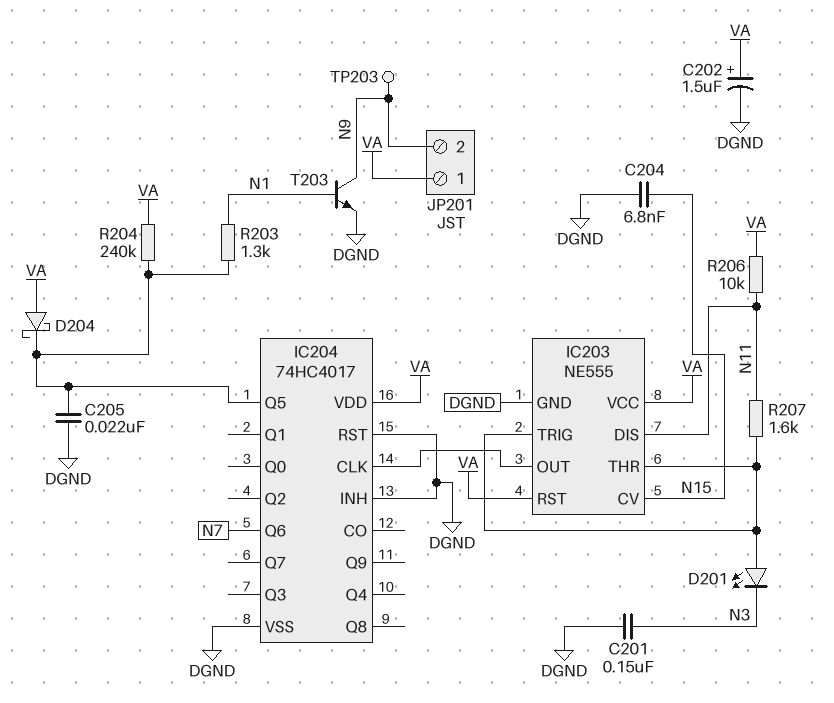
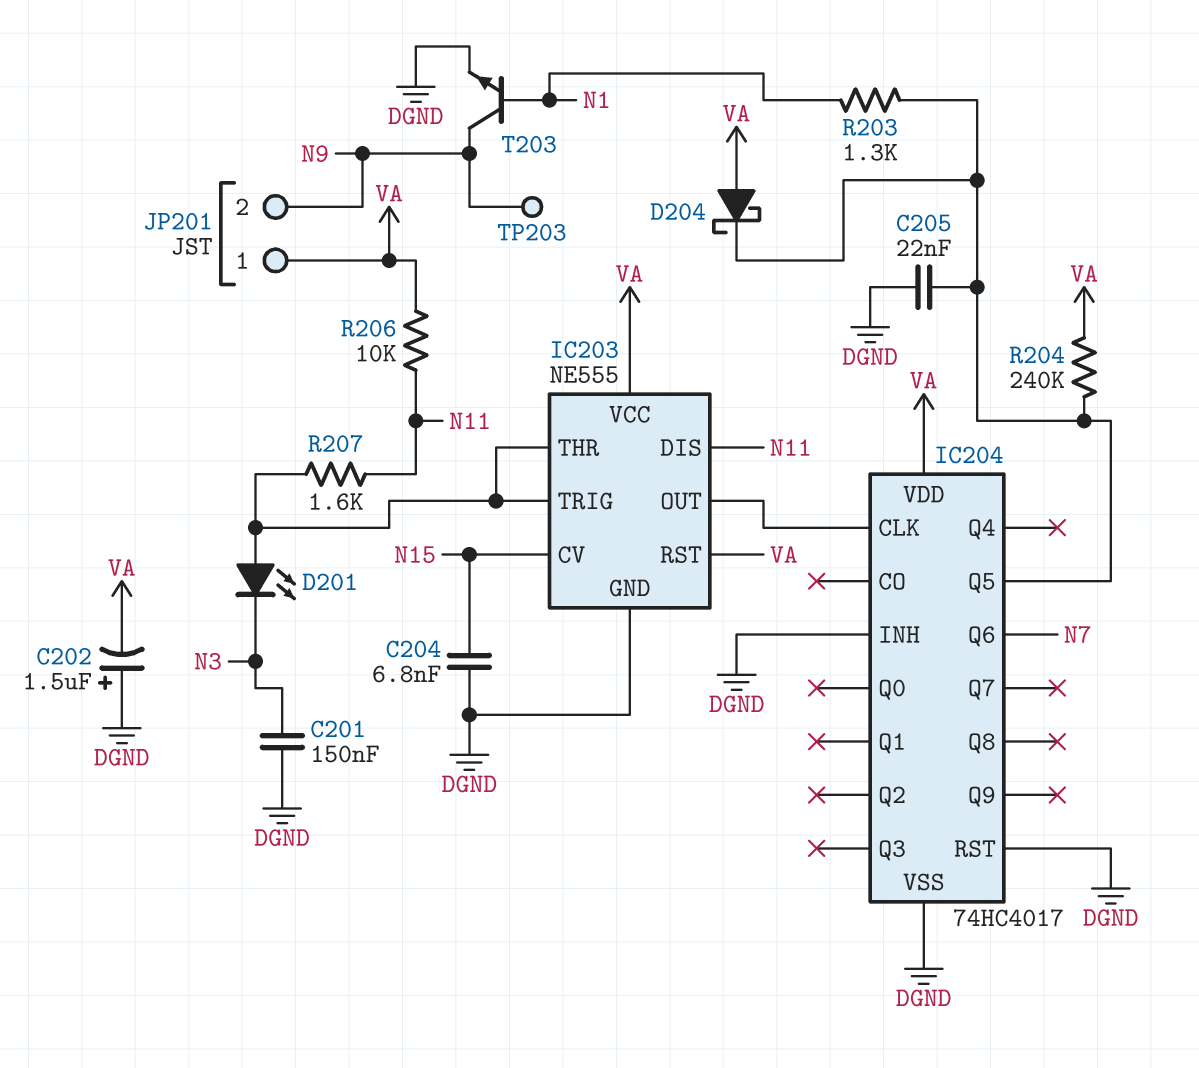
C202: 1.5uF (plus VA, minus DGND) -> 1.5uF (plus DGND, minus VA)

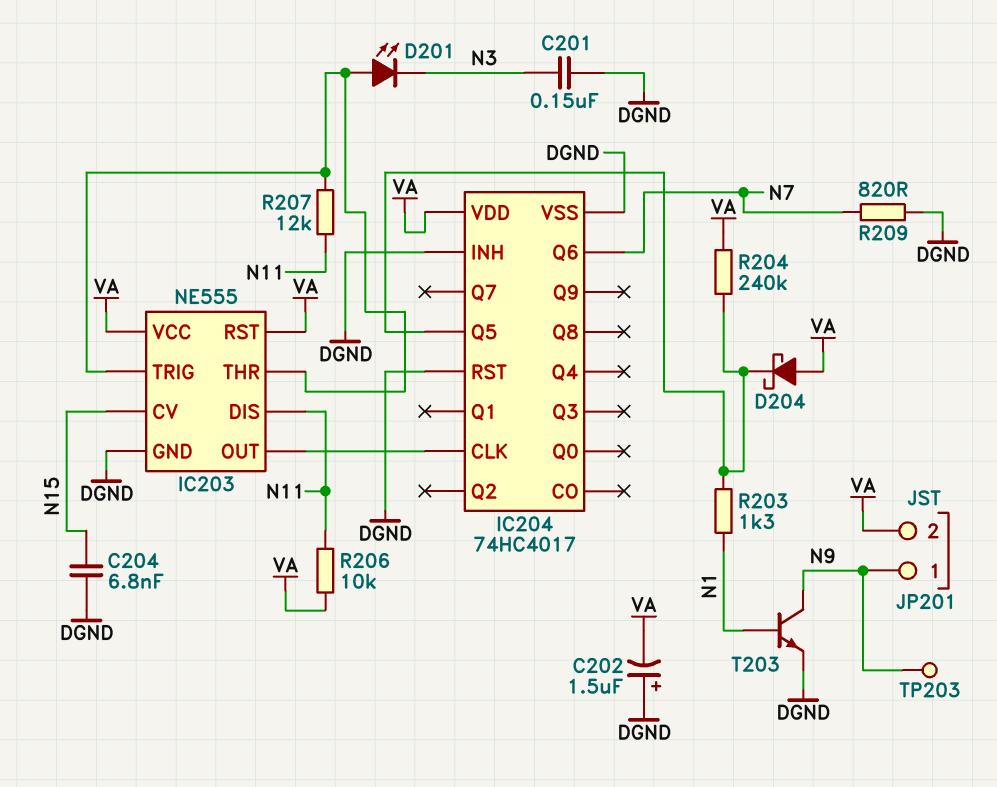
C205: 22nF (DGND, IC204/Q5) -> none
JP201 pin 1: VA -> N9
JP201 pin 2: N9 -> VA
R207: 1.6k (IC203/THR, N11) -> 12k (IC203/THR, N11)
R209: none -> 820 (DGND, N7)

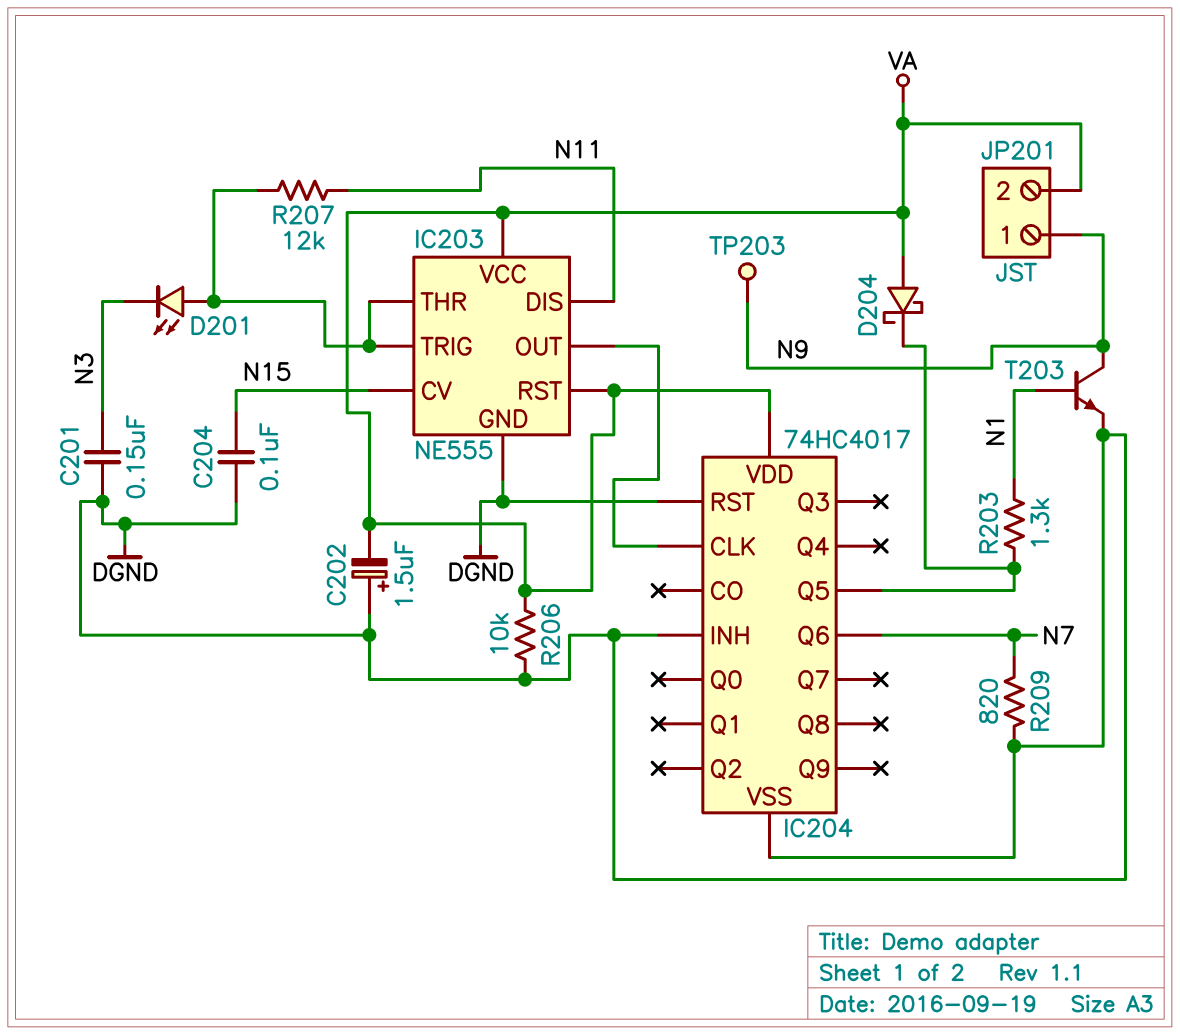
C204: 6.8nF (DGND, N15) -> 100nF (DGND, N15)
R204: 240k (IC204/Q5, VA) -> none
R206: 10k (N11, VA) -> 10k (DGND, VA)

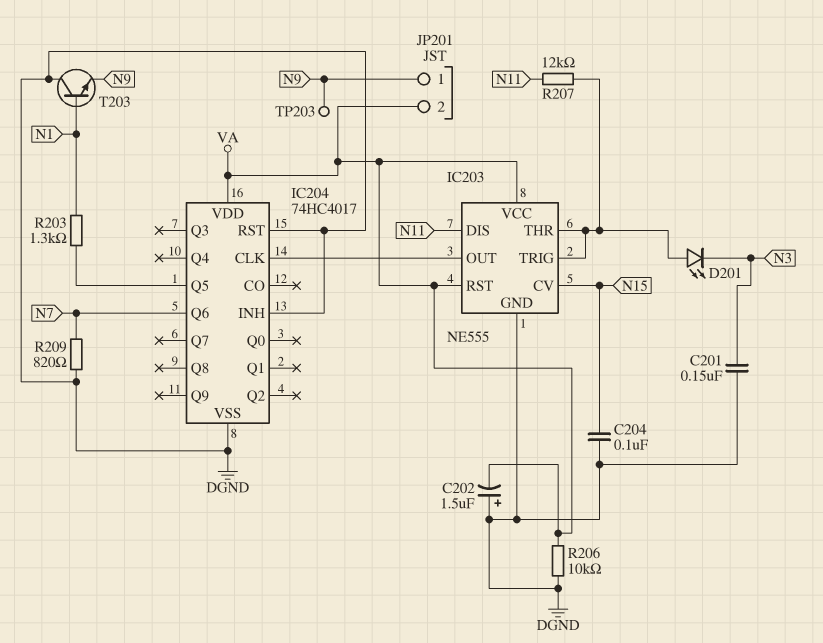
D204: schottky (A VA, K IC204/Q5) -> none
T203: NPN (B N1, C N9, E DGND) -> NPN (B N1, C DGND, E N9)

